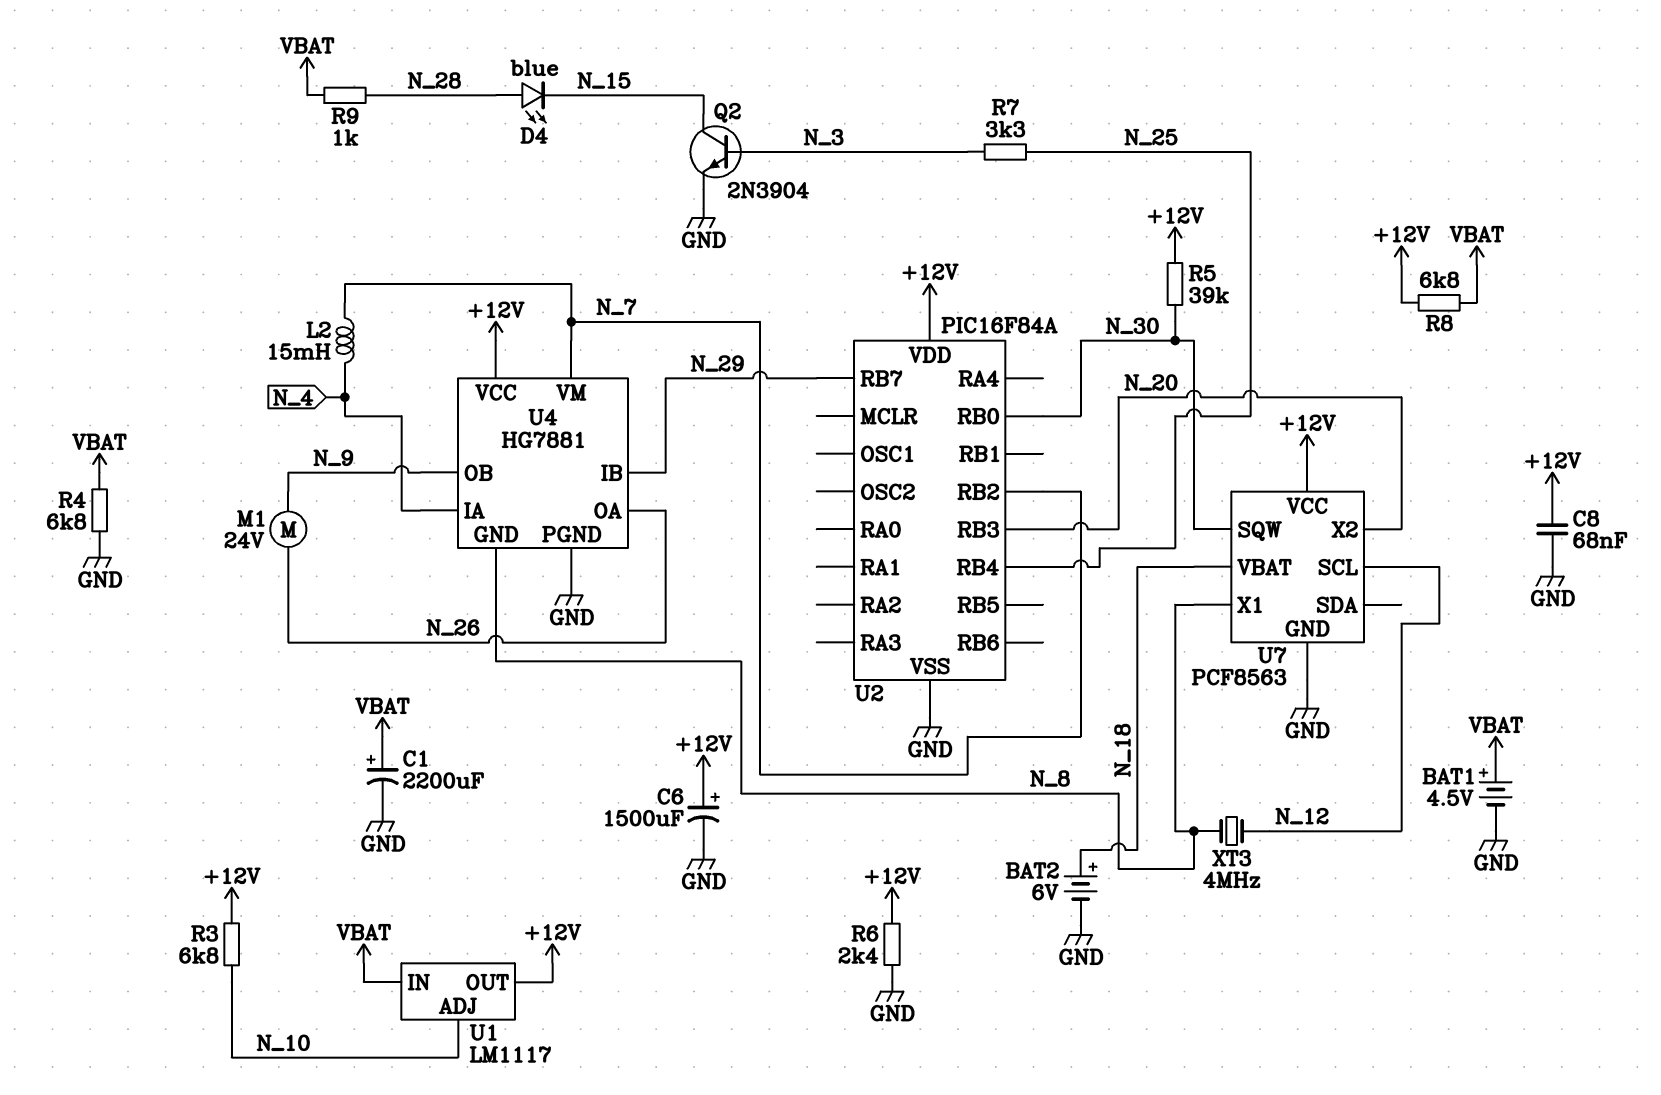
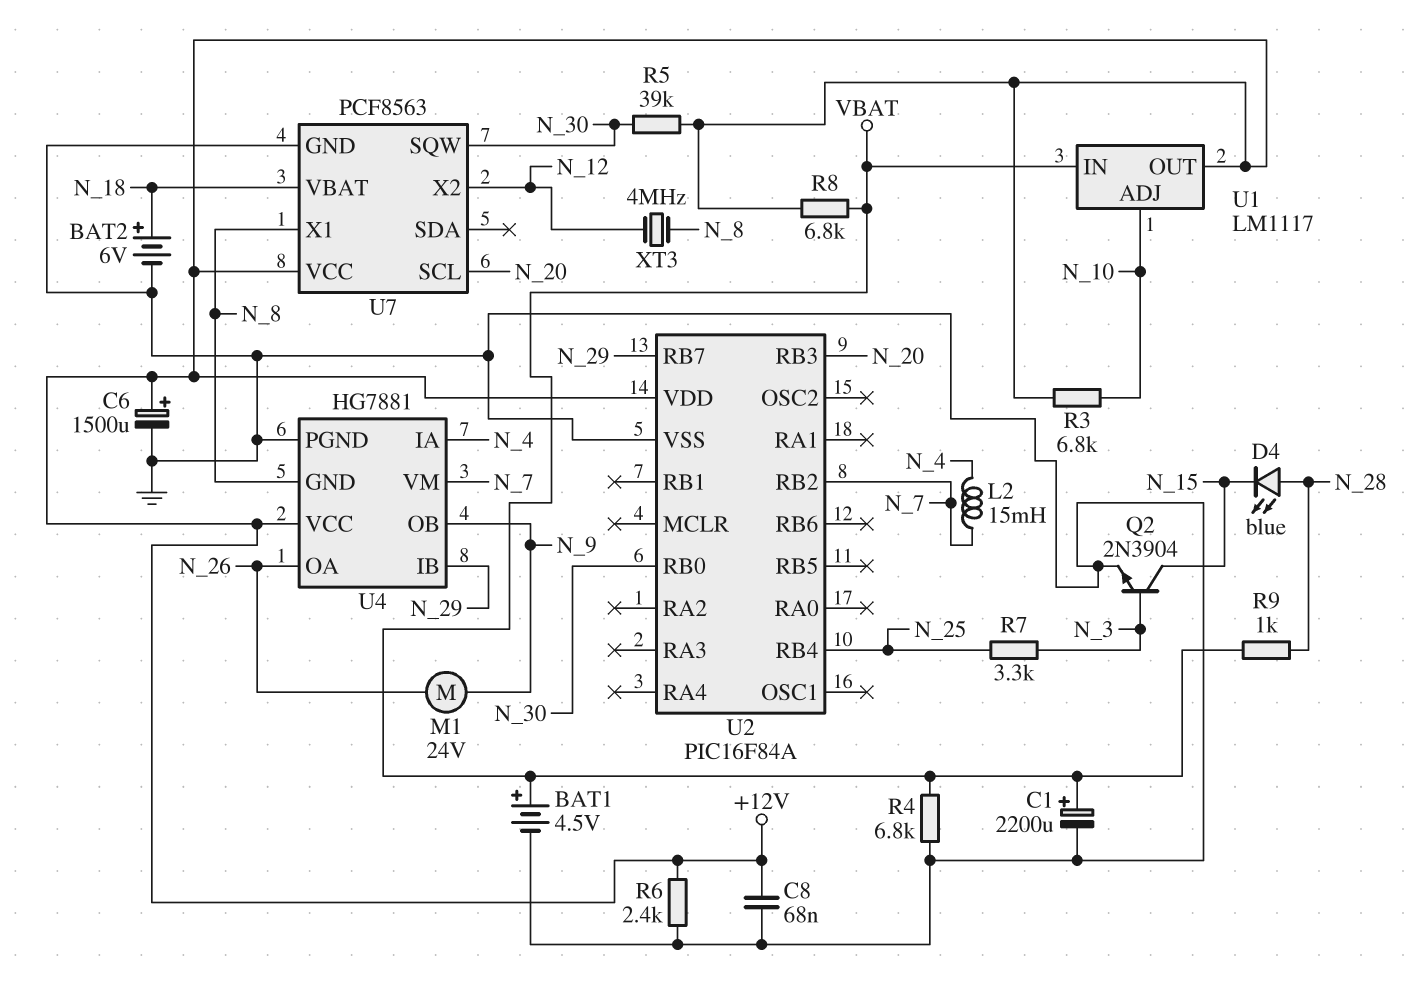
U7 pin SCL: N_12 -> N_20
U7 pin X2: N_20 -> N_12

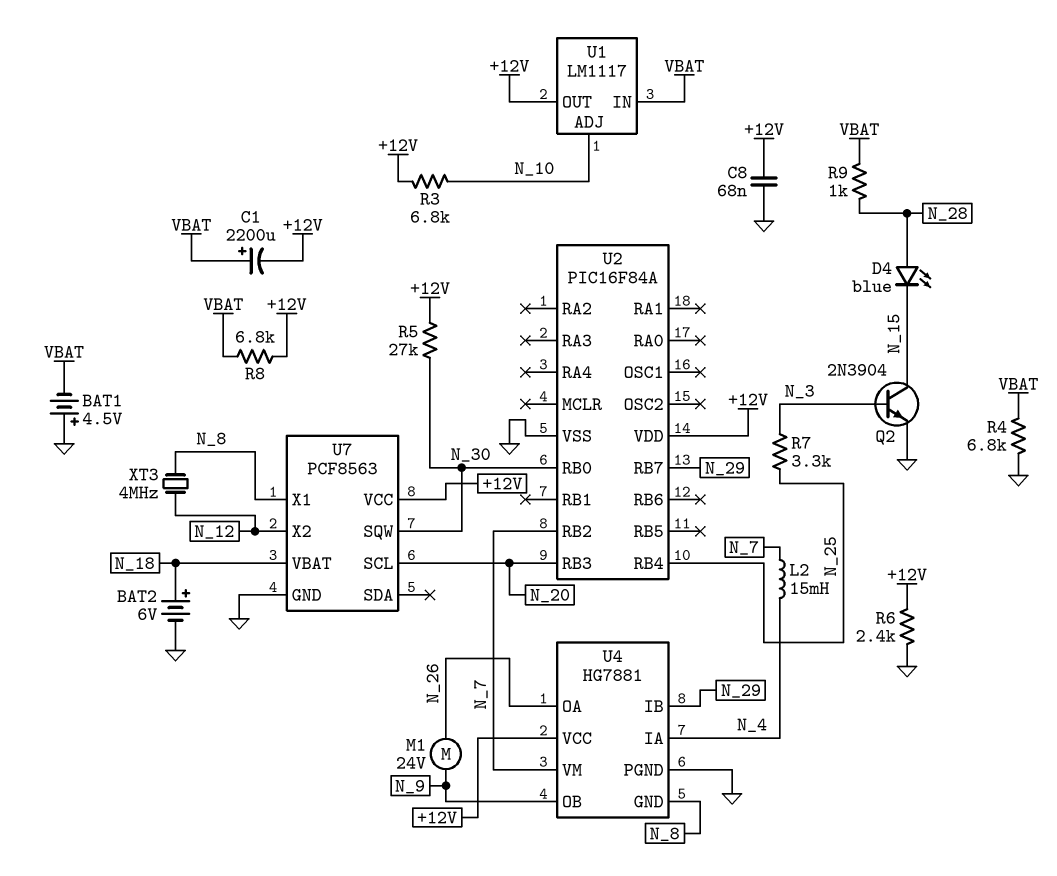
BAT1: 4.5V (plus VBAT, minus GND) -> 4.5V (plus GND, minus VBAT)
C1: 2200uF (plus VBAT, minus GND) -> 2200uF (plus VBAT, minus +12V)
C6: 1500uF (plus +12V, minus GND) -> none
R5: 39k (+12V, N_30) -> 27k (+12V, N_30)

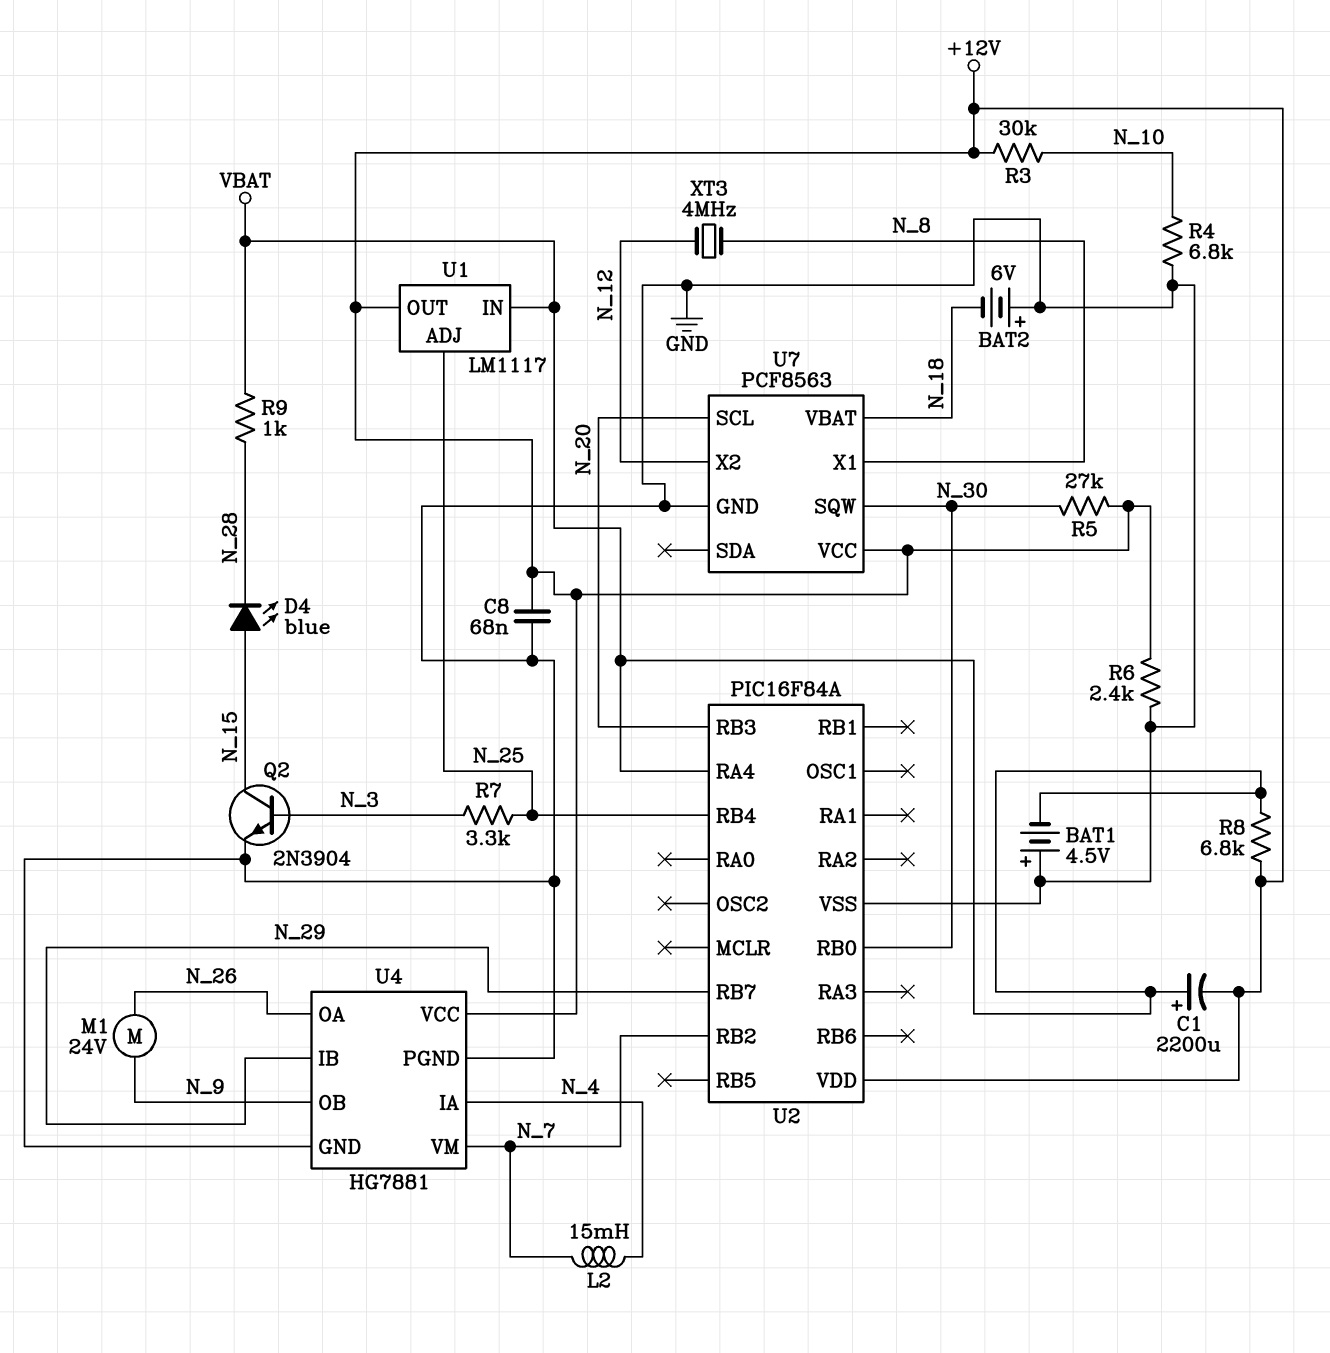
BAT2: 6V (plus N_18, minus GND) -> 6V (plus GND, minus N_18)
D4: LED blue (A N_28, K N_15) -> LED blue (A N_15, K N_28)
R3: 6.8k (+12V, N_10) -> 30k (+12V, N_10)
R4: 6.8k (GND, VBAT) -> 6.8k (GND, N_10)
U1 pin ADJ: N_10 -> N_25
U2 pin RA4: none -> VBAT
U4 pin GND: N_8 -> GND

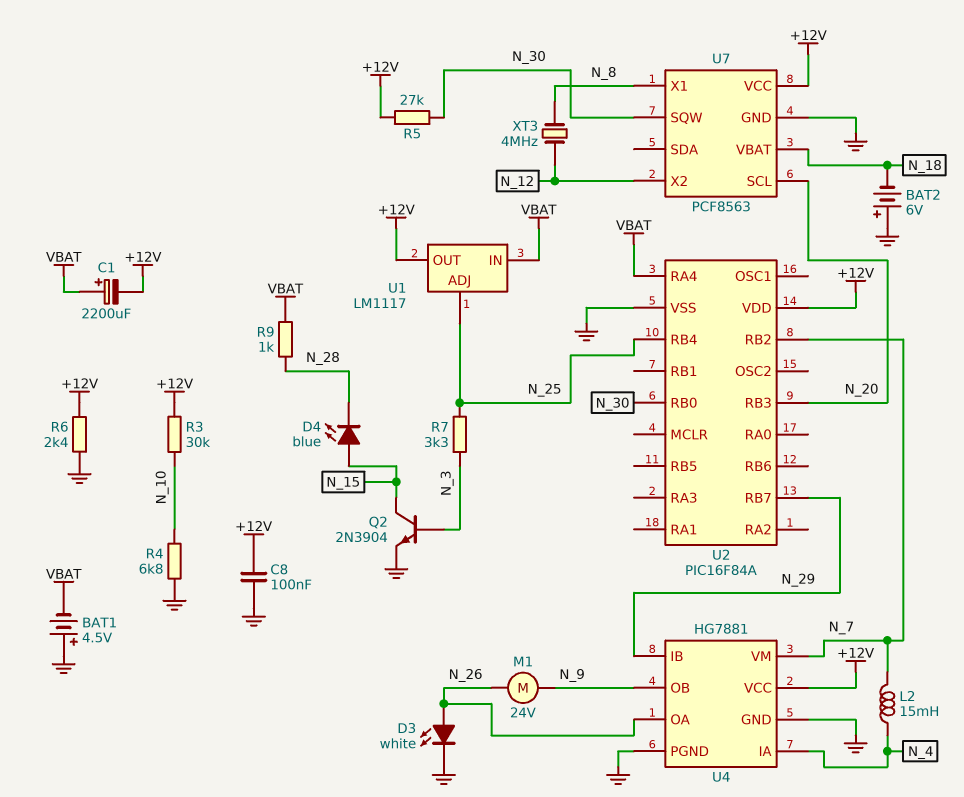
C8: 68nF (+12V, GND) -> 100nF (+12V, GND)
D3: none -> LED white (A N_26, K GND)
R8: 6.8k (+12V, VBAT) -> none

